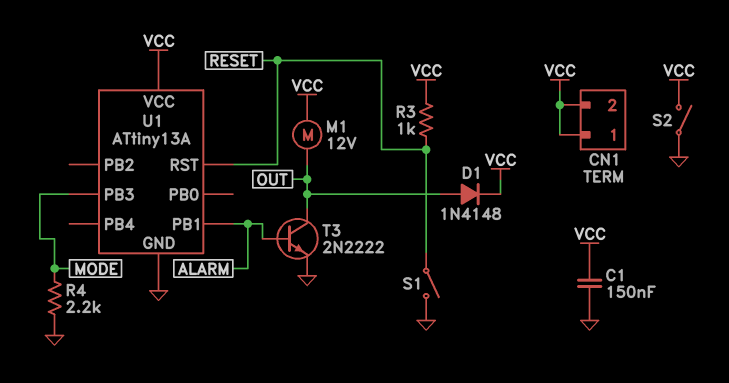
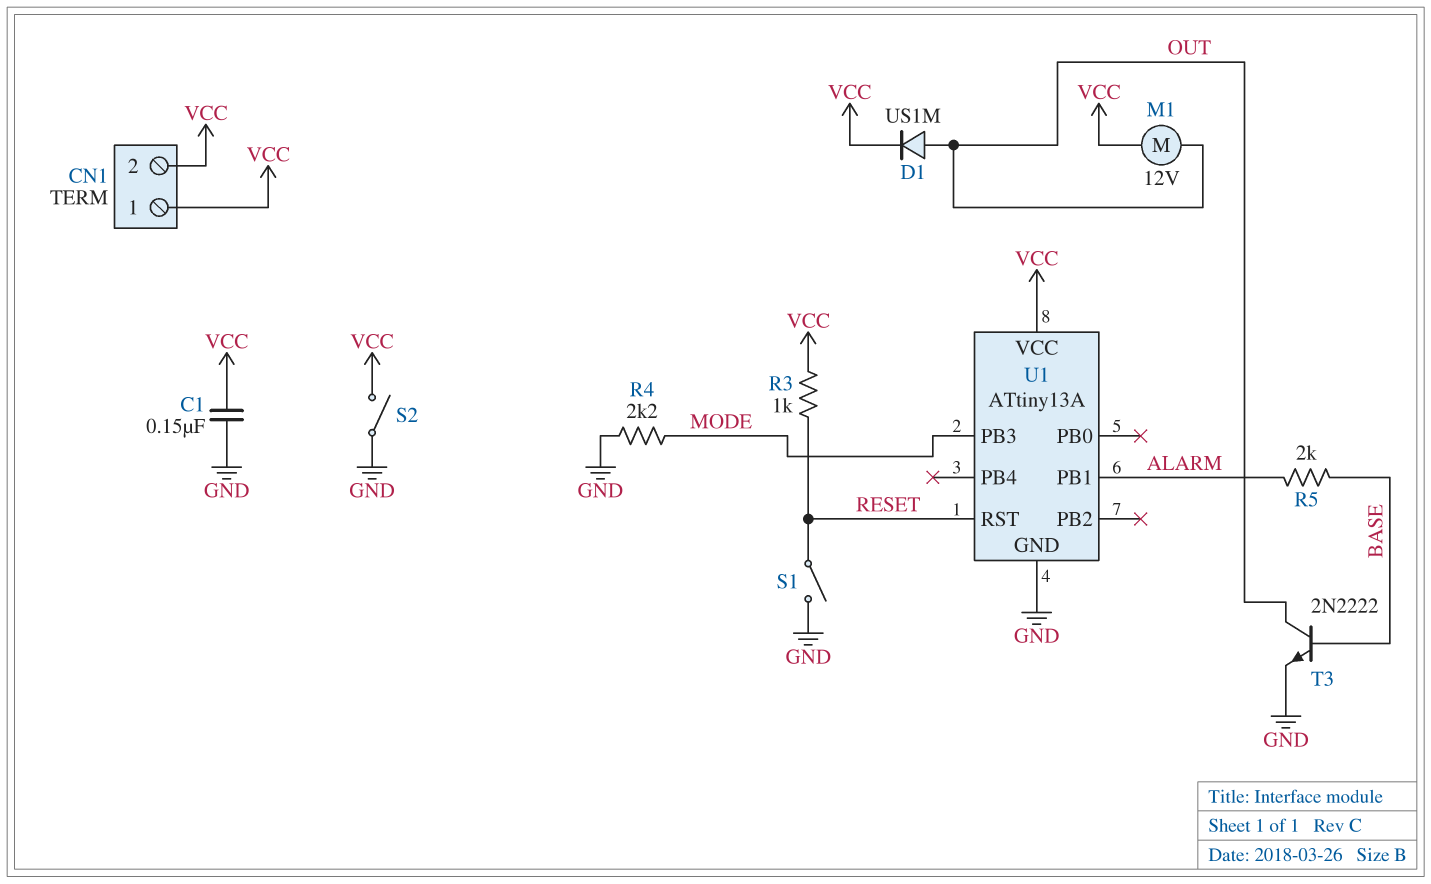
D1: diode 1N4148 (A OUT, K VCC) -> diode US1M (A OUT, K VCC)
R5: none -> 2k (ALARM, BASE)
T3: NPN 2N2222 (B ALARM, C OUT, E GND) -> NPN 2N2222 (B BASE, C OUT, E GND)

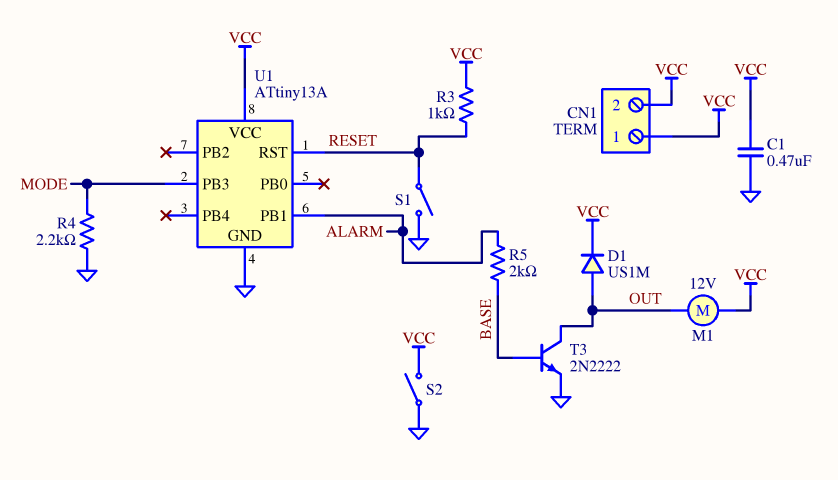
C1: 150nF (GND, VCC) -> 470nF (GND, VCC)

